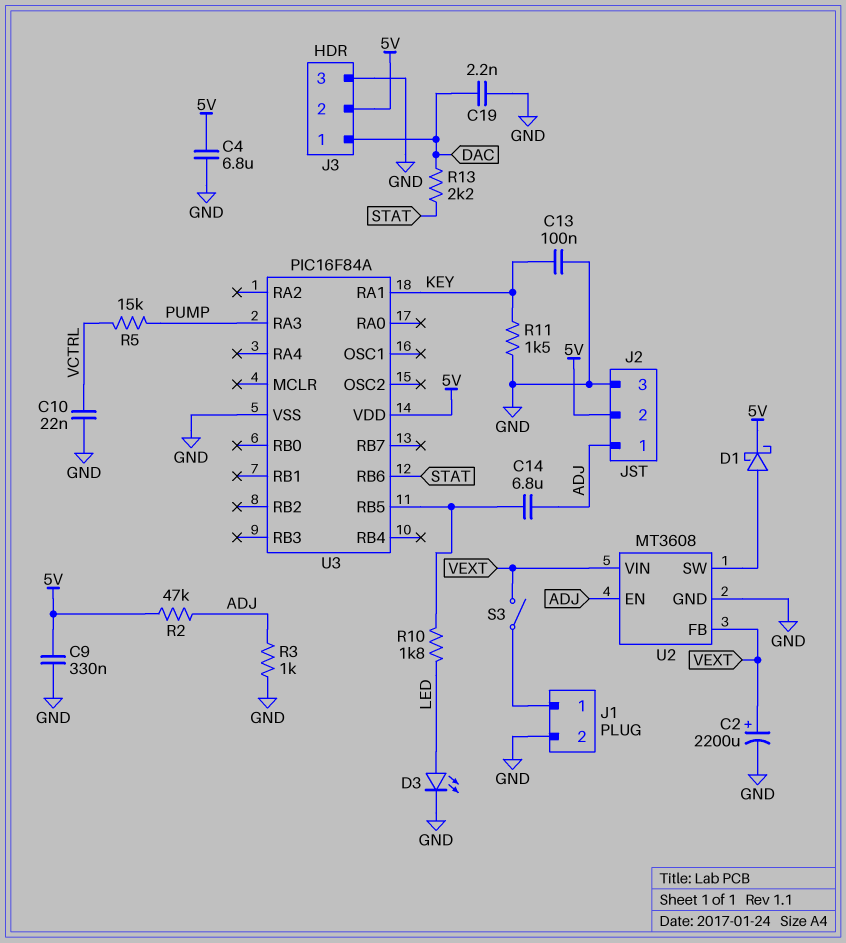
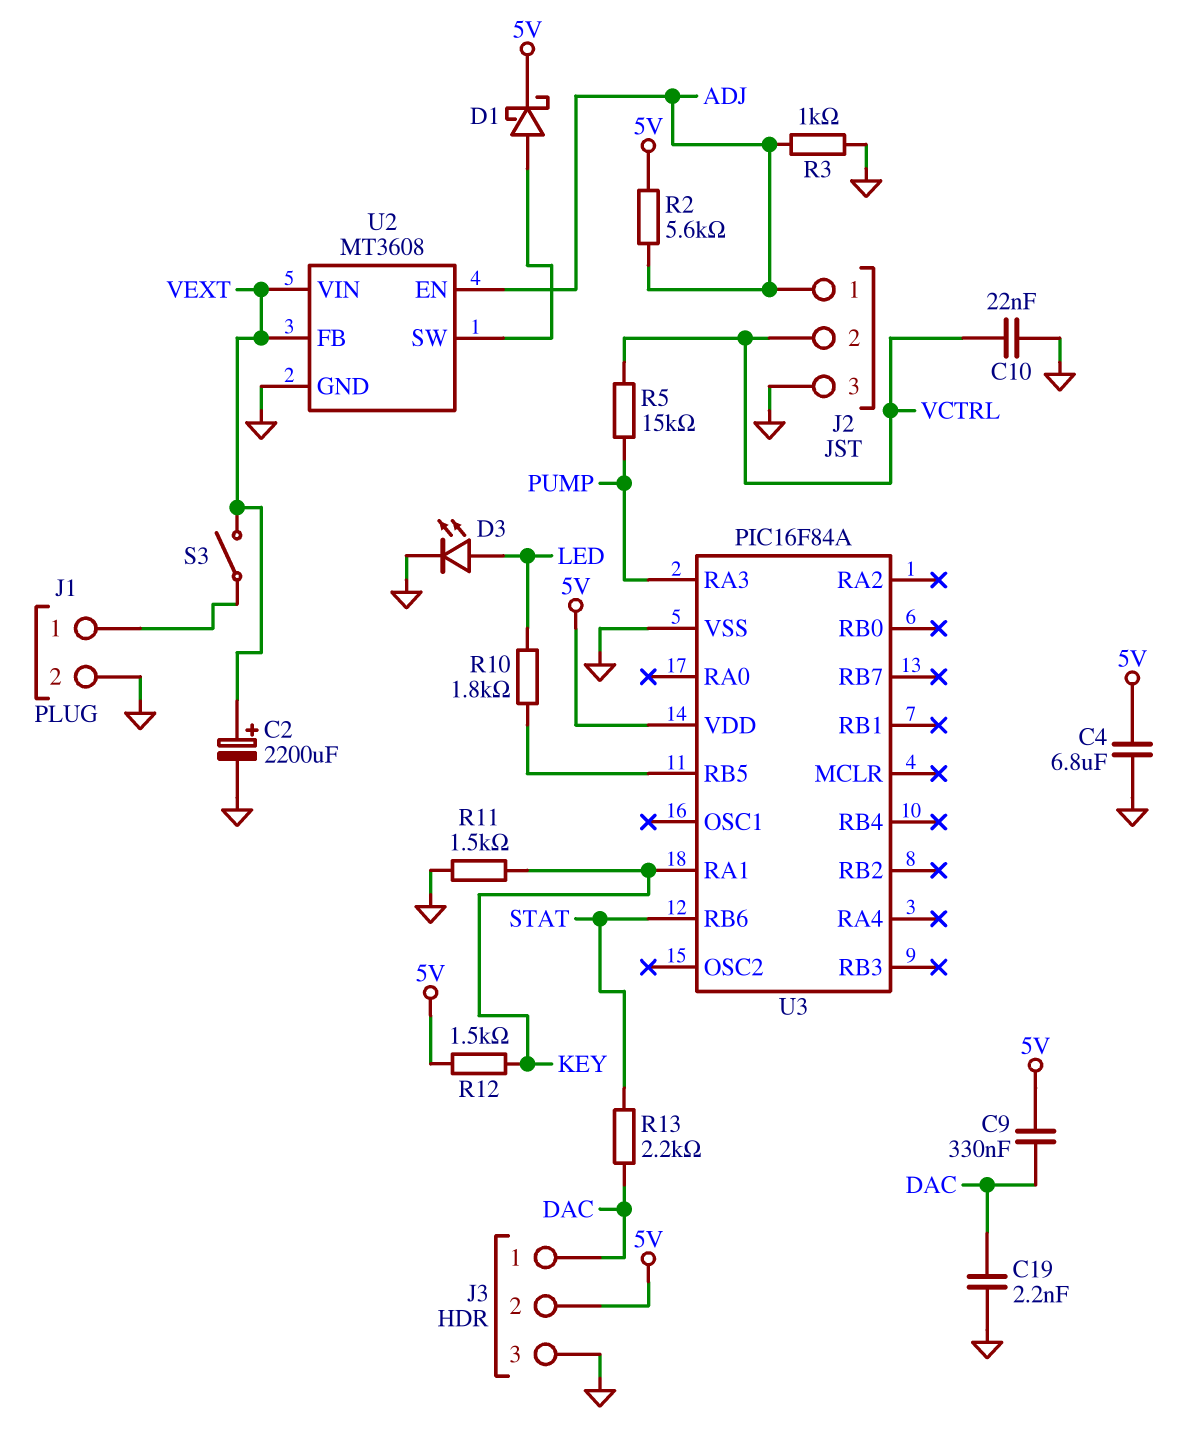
C9: 330nF (5V, GND) -> 330nF (5V, DAC)
C13: 100nF (GND, KEY) -> none
C14: 6.8uF (ADJ, U3/RB5) -> none
J2 pin 2: 5V -> VCTRL
R2: 47k (5V, ADJ) -> 5.6k (5V, ADJ)
R12: none -> 1.5k (5V, KEY)

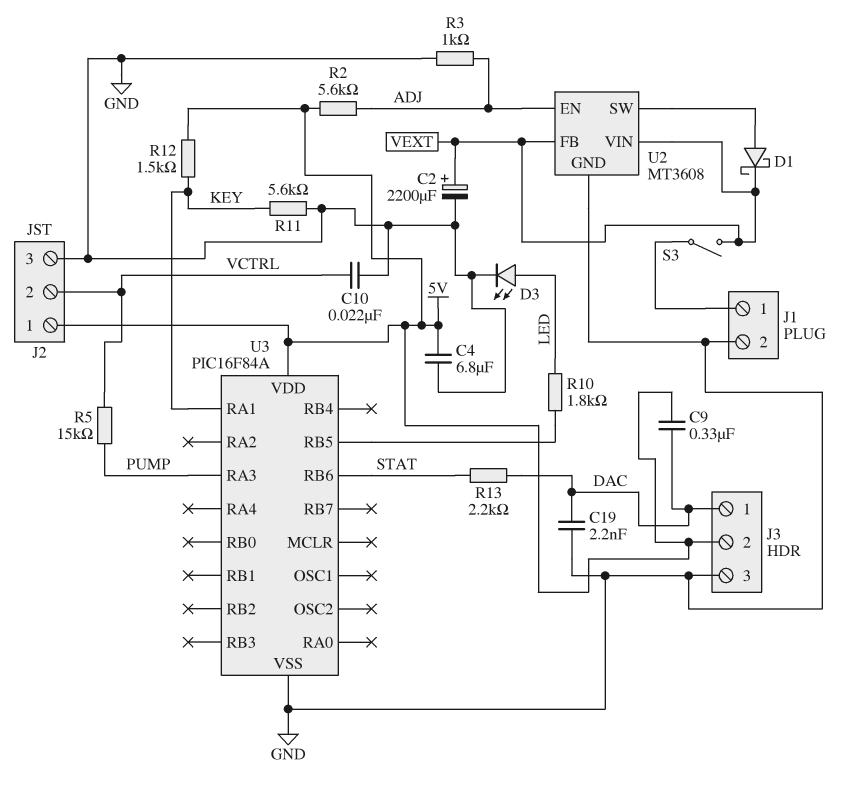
D1: schottky (A U2/SW, K 5V) -> schottky (A U2/SW, K VEXT)
J2 pin 1: ADJ -> 5V
R11: 1.5k (GND, KEY) -> 5.6k (GND, KEY)

